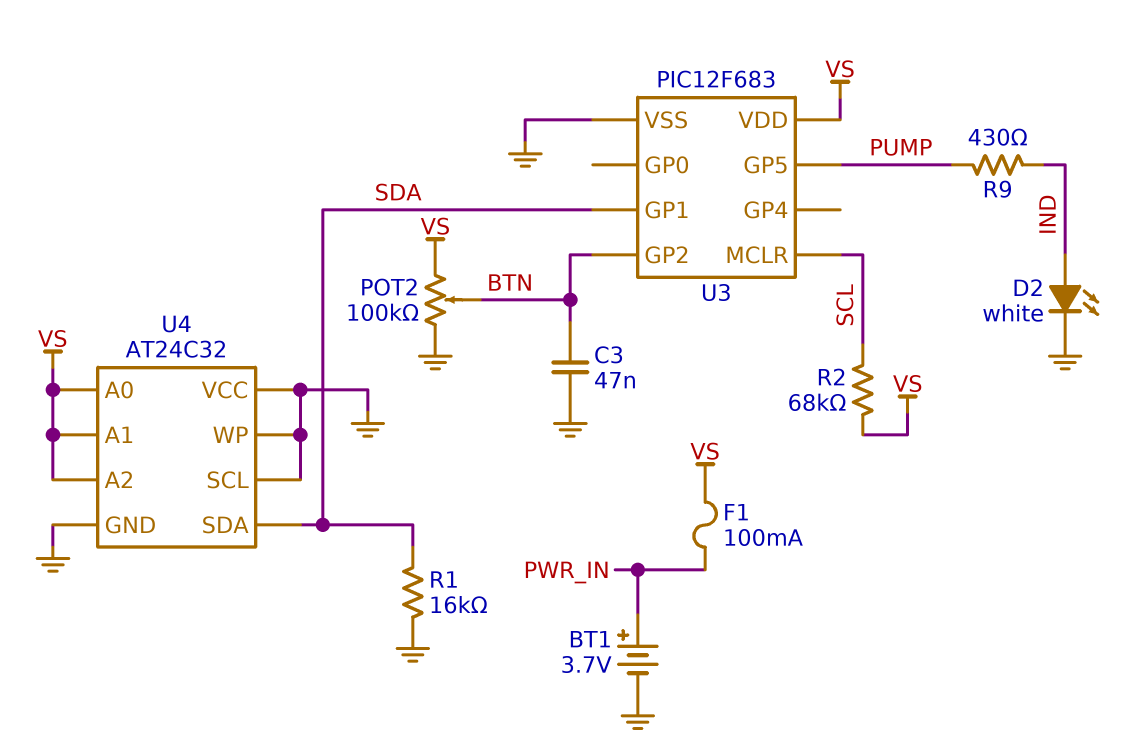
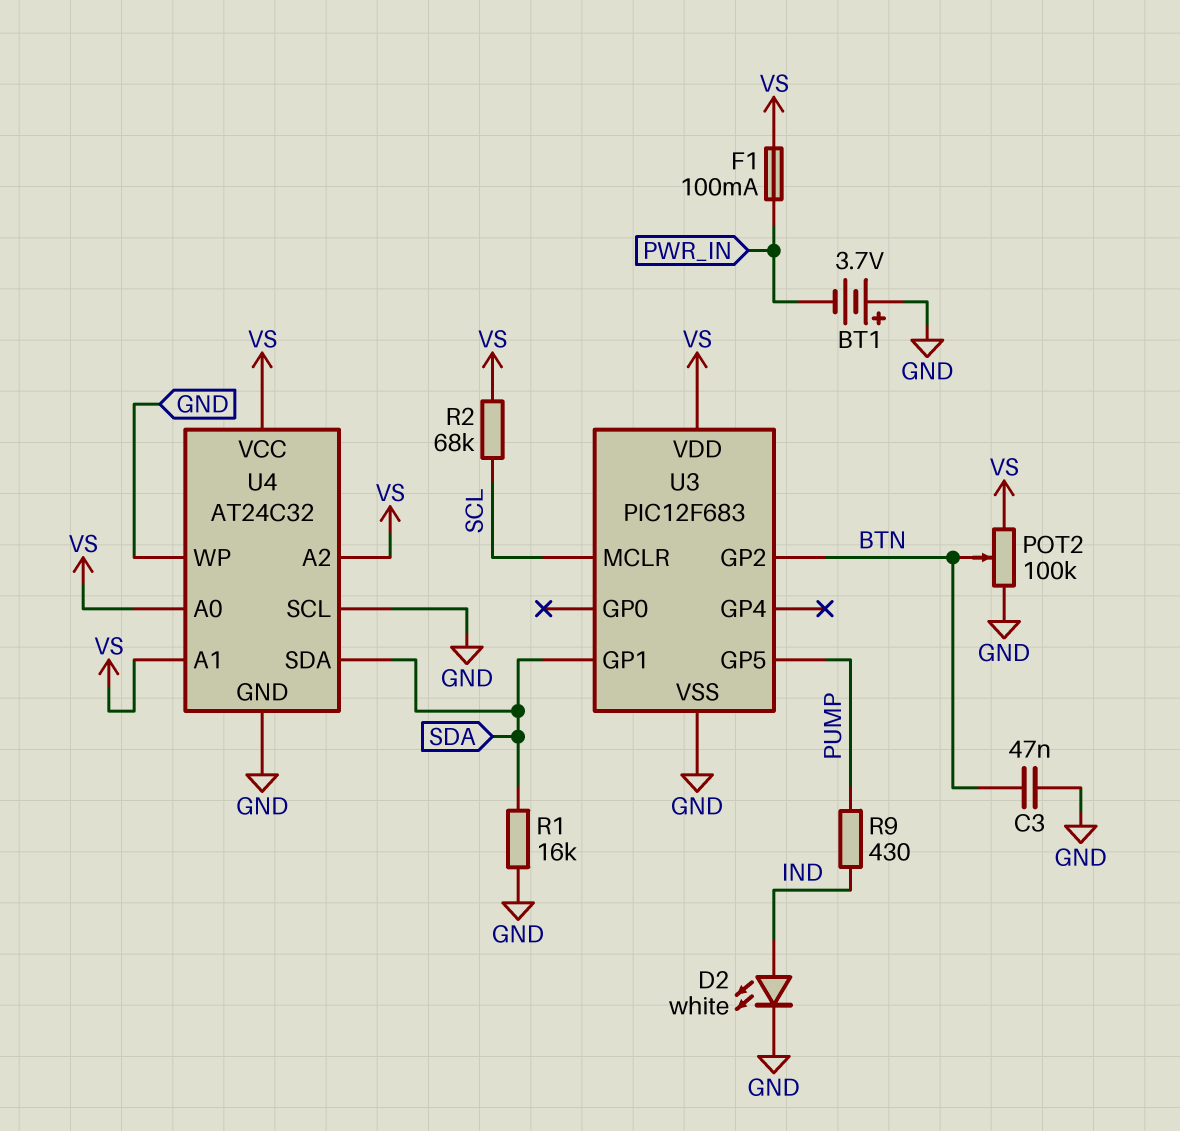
BT1: 3.7V (plus PWR_IN, minus GND) -> 3.7V (plus GND, minus PWR_IN)
U4 pin VCC: GND -> VS

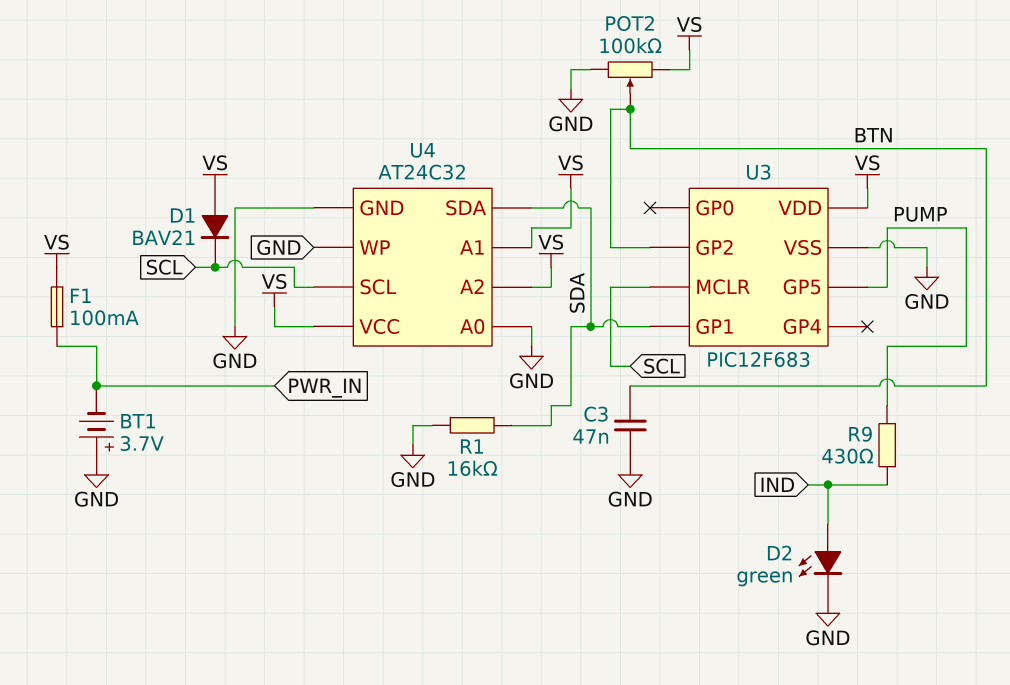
D1: none -> diode BAV21 (A VS, K SCL)
D2: LED white (A IND, K GND) -> LED green (A IND, K GND)
R2: 68k (SCL, VS) -> none
U4 pin A0: VS -> GND
U4 pin SCL: GND -> SCL

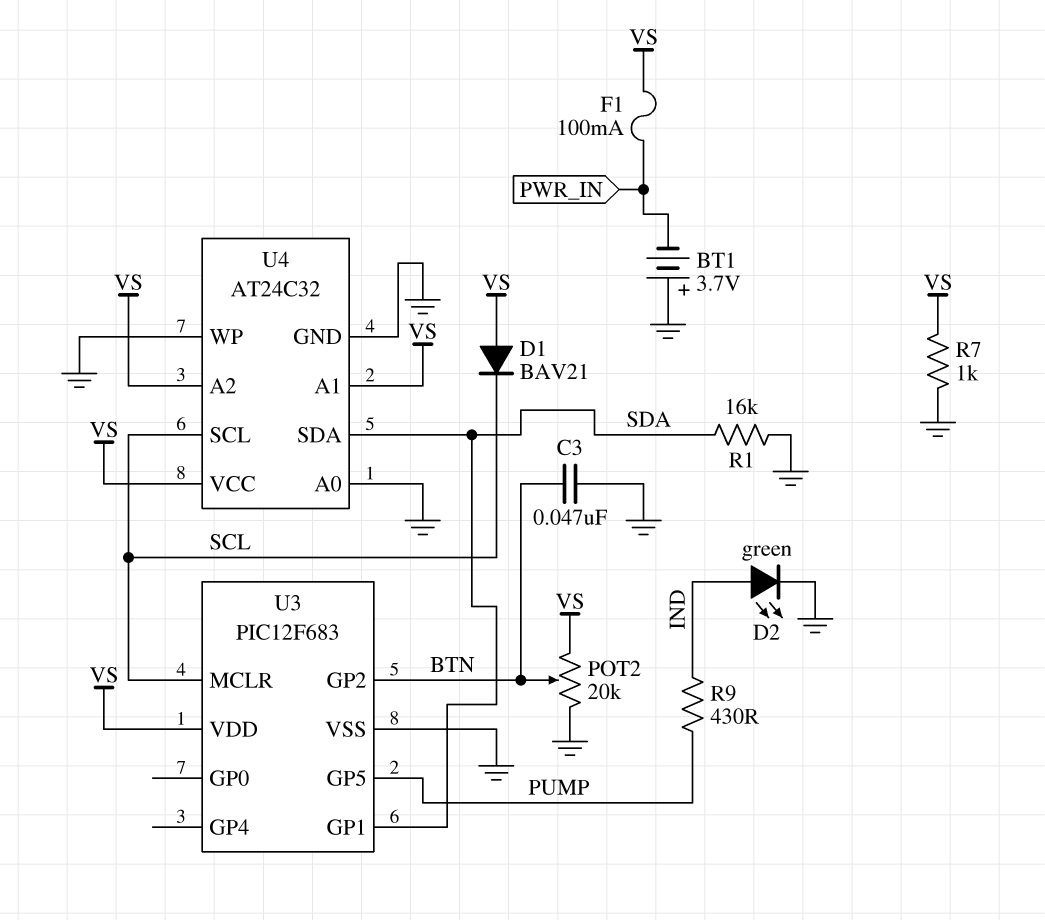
POT2: 100k (GND, VS, wiper BTN) -> 20k (GND, VS, wiper BTN)
R7: none -> 1k (GND, VS)

